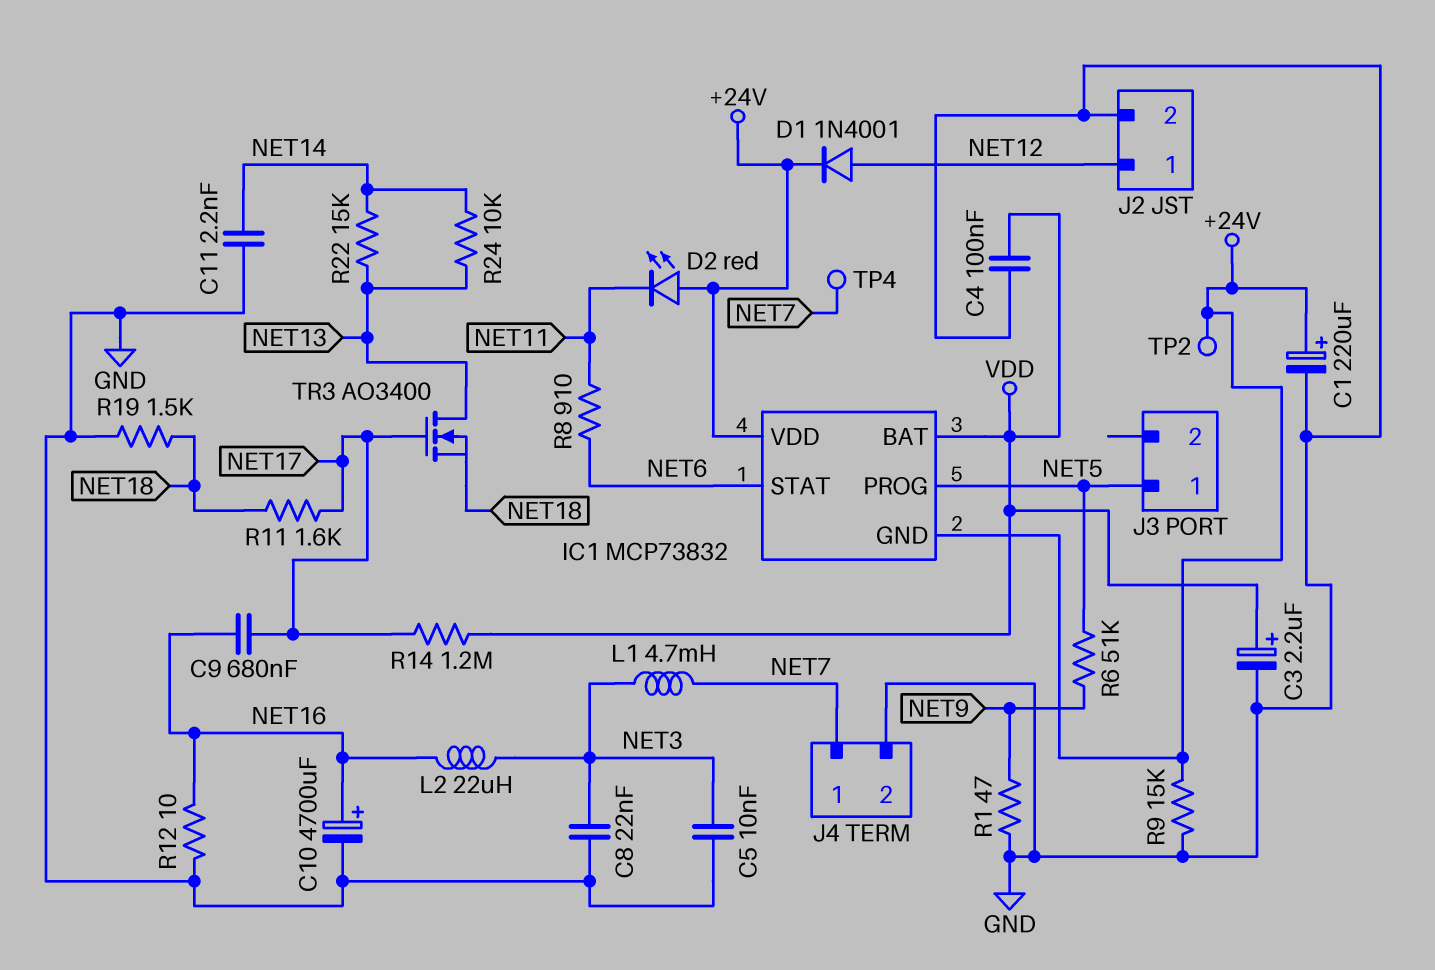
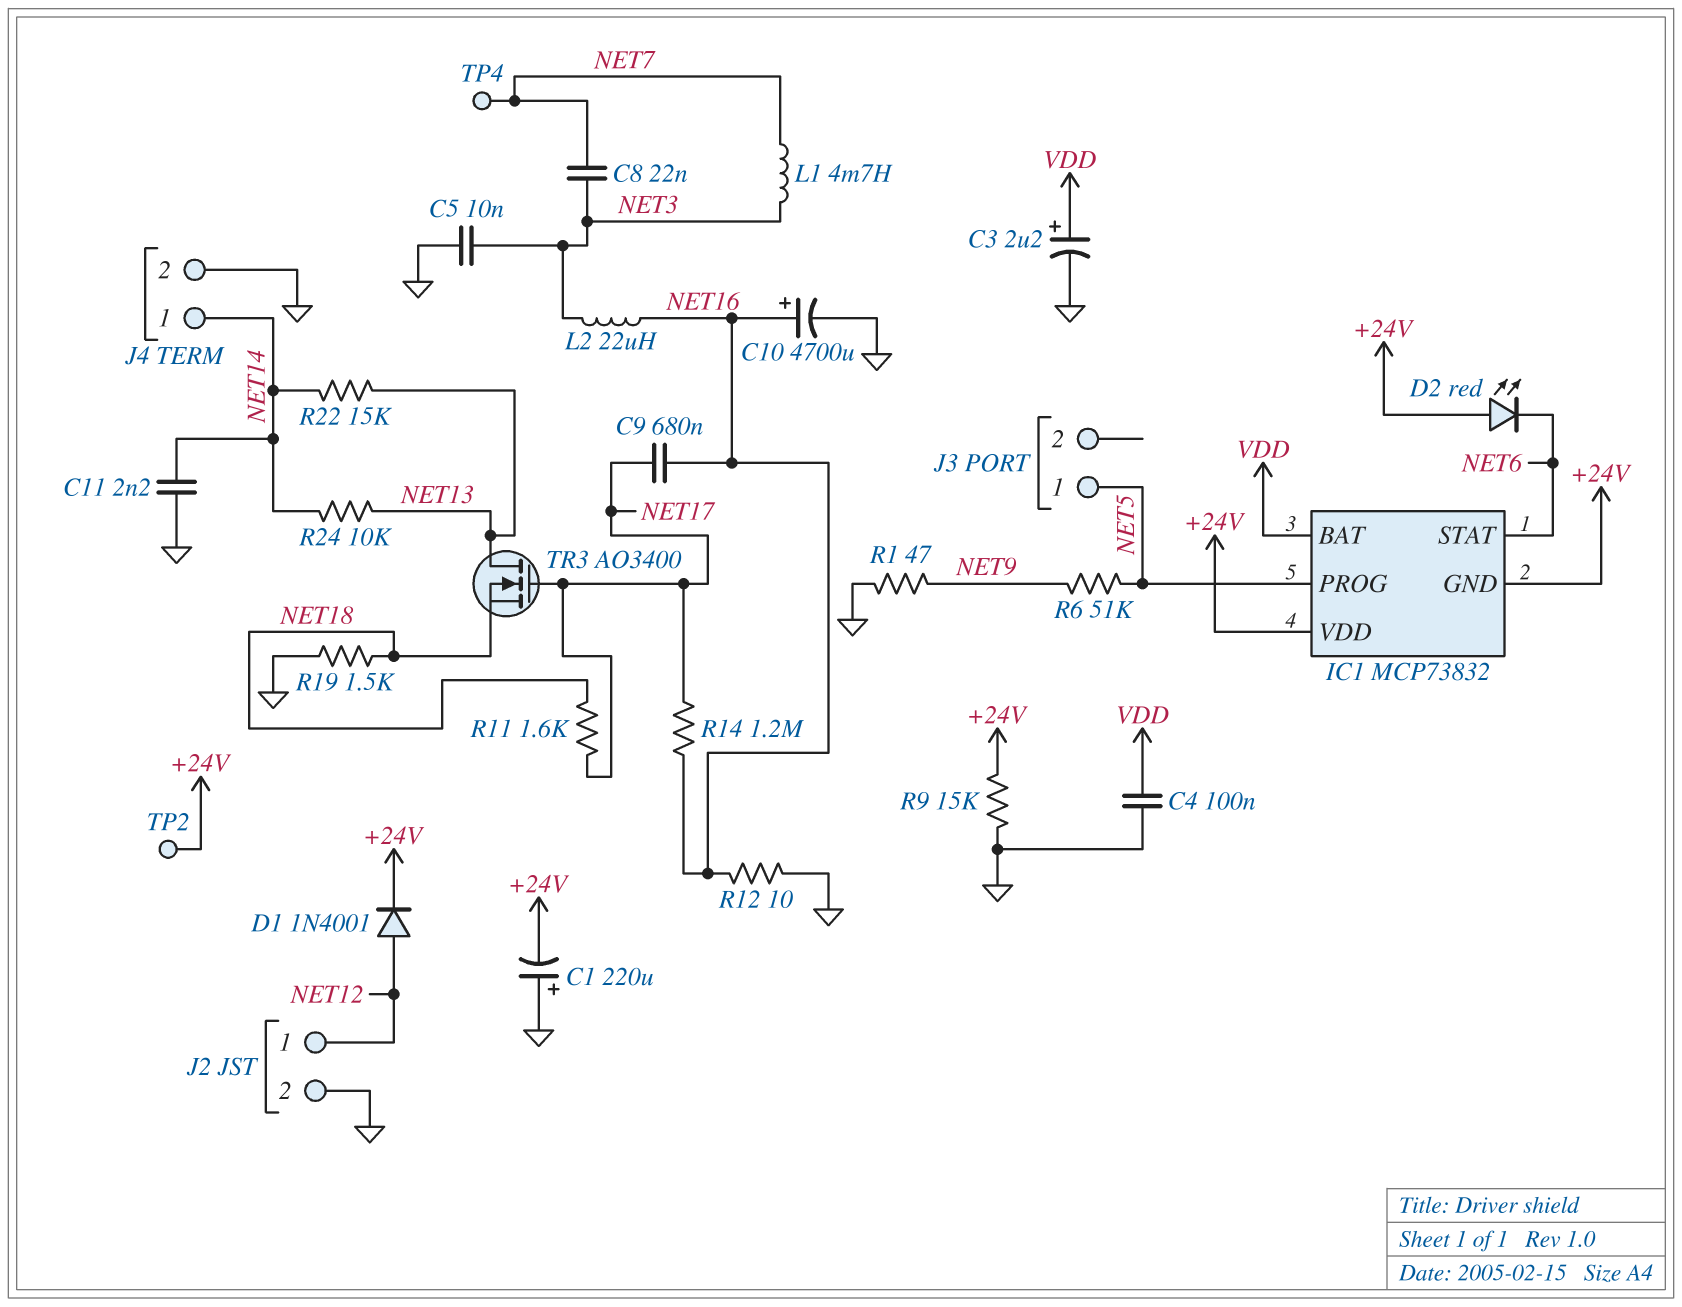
C1: 220uF (plus +24V, minus GND) -> 220uF (plus GND, minus +24V)
C8: 22nF (GND, NET3) -> 22nF (NET3, NET7)
D2: LED red (A +24V, K NET11) -> LED red (A +24V, K NET6)
J4 pin 1: NET7 -> NET14
R8: 910 (NET6, NET11) -> none
R14: 1.2M (NET17, VDD) -> 1.2M (NET16, NET17)

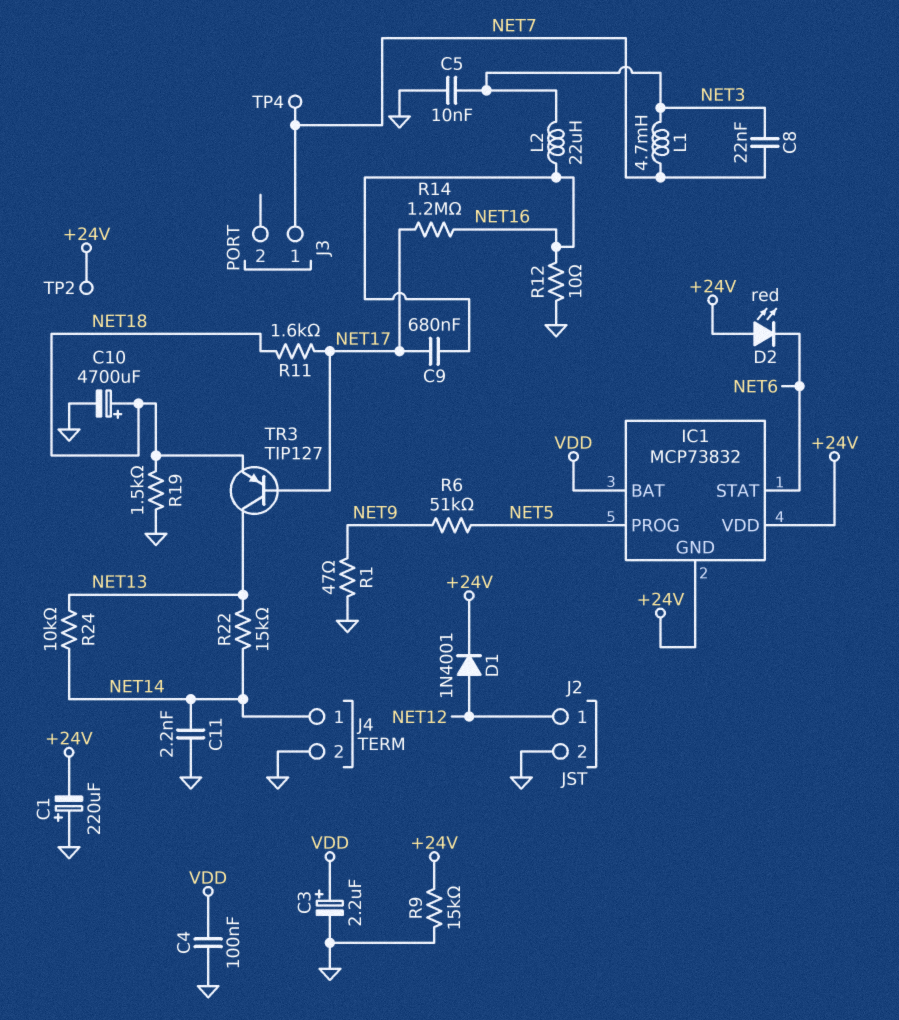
C10: 4700uF (plus NET16, minus GND) -> 4700uF (plus NET18, minus GND)
J3 pin 1: NET5 -> NET7
TR3: NMOS AO3400 (G NET17, D NET13, S NET18) -> PNP TIP127 (B NET17, C NET13, E NET18)

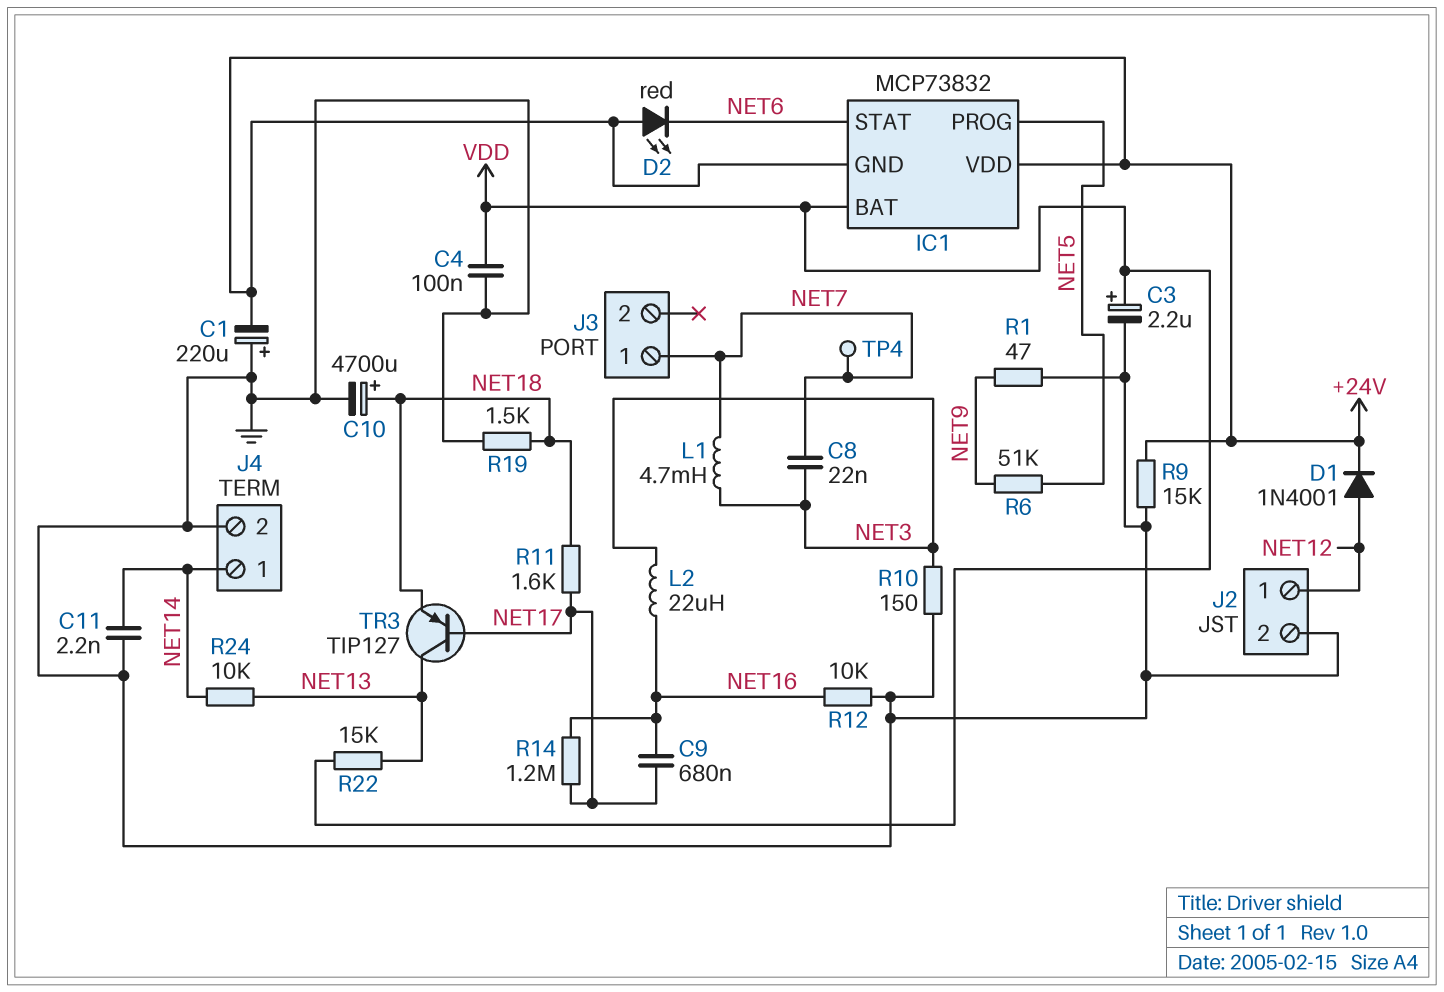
C5: 10nF (GND, NET3) -> none
R10: none -> 150 (GND, NET3)
R12: 10 (GND, NET16) -> 10k (GND, NET16)
R22: 15k (NET13, NET14) -> 15k (NET13, VDD)
TP2: test point (+24V) -> none

